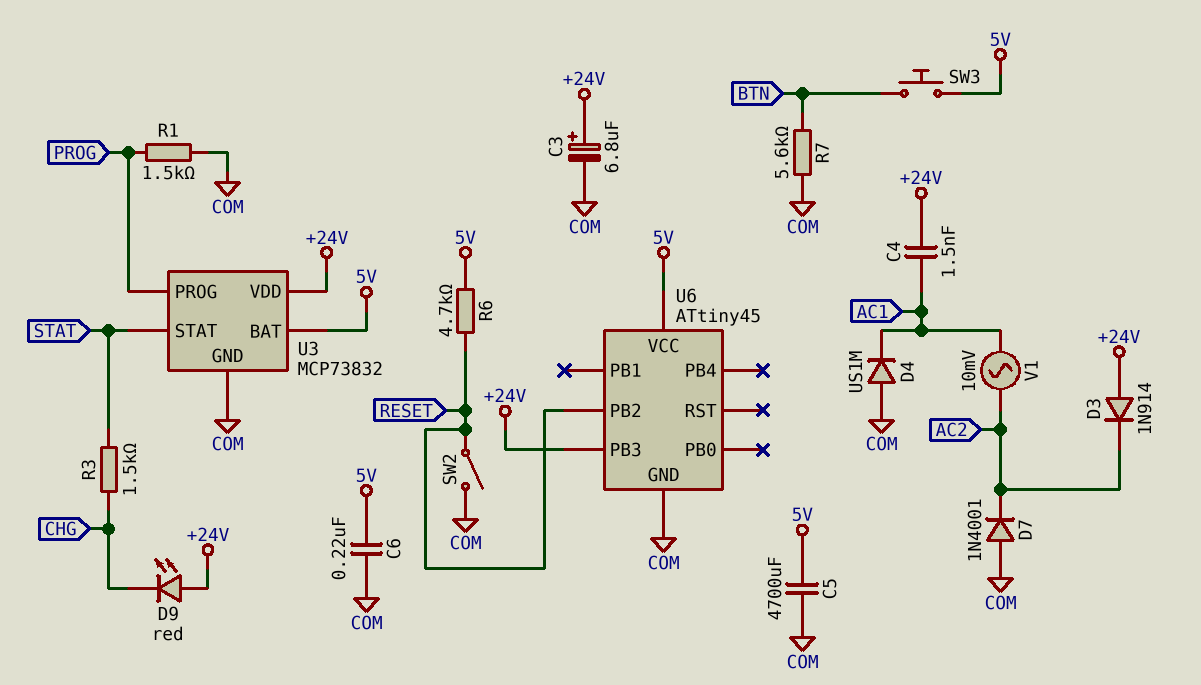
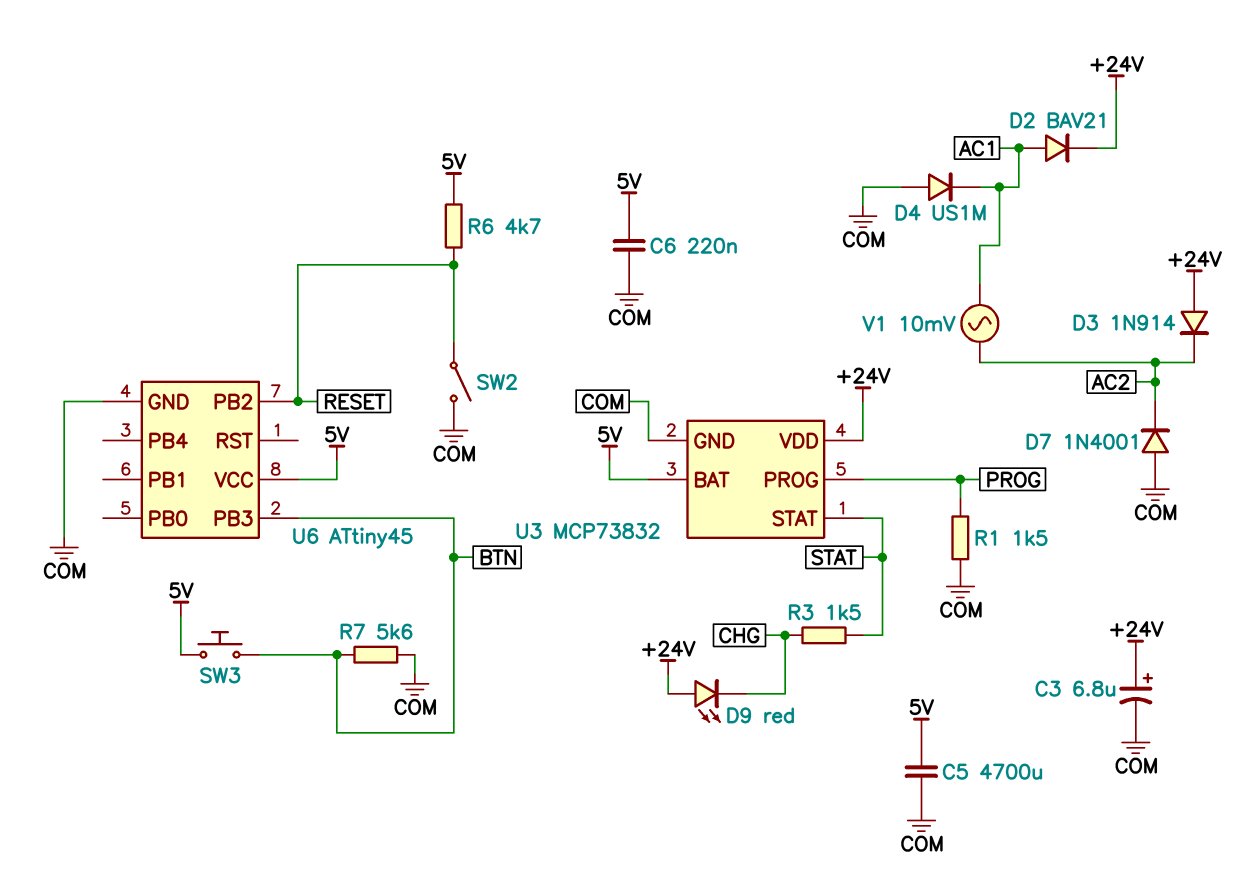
C4: 1.5nF (+24V, AC1) -> none
D2: none -> diode BAV21 (A AC1, K +24V)
U6 pin PB3: +24V -> BTN

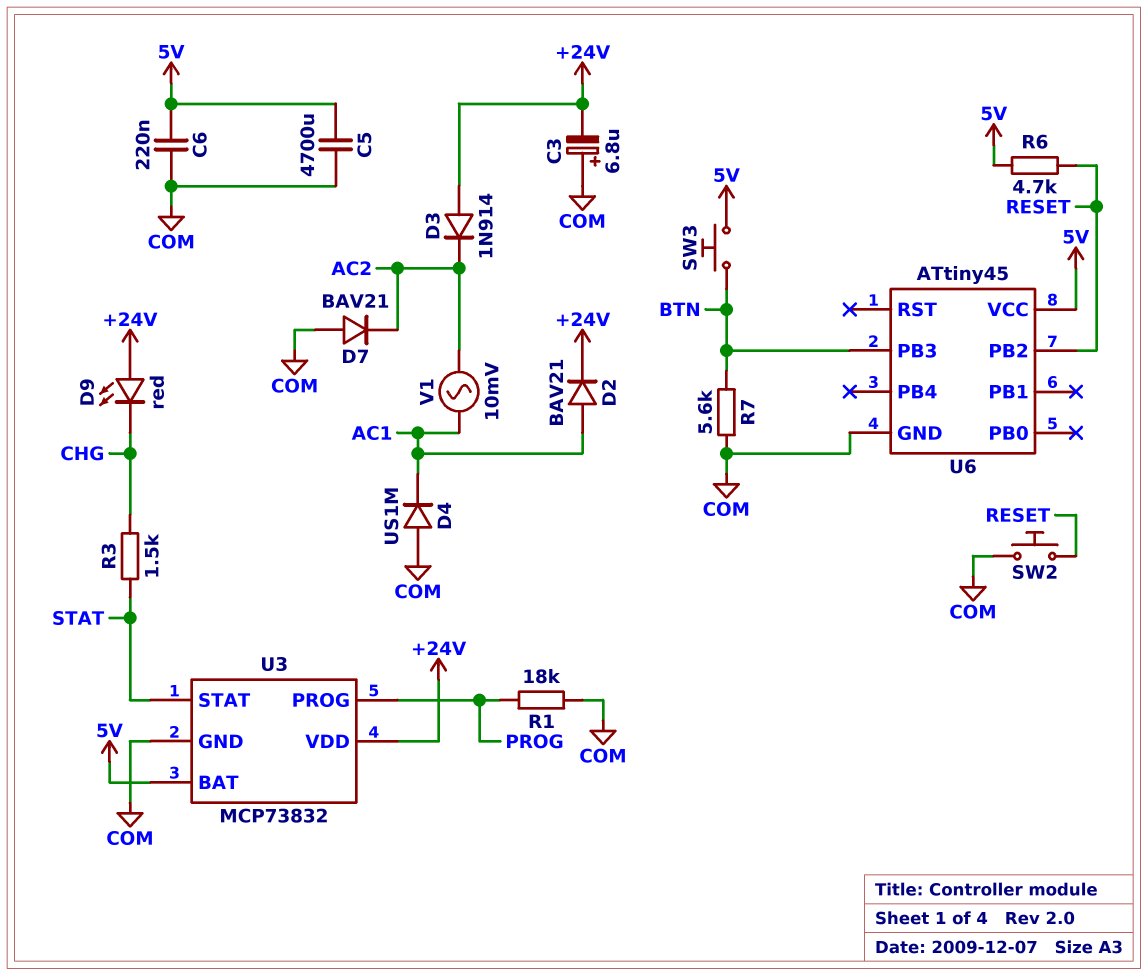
C3: 6.8uF (plus +24V, minus COM) -> 6.8uF (plus COM, minus +24V)
D7: diode 1N4001 (A COM, K AC2) -> diode BAV21 (A COM, K AC2)
R1: 1.5k (COM, PROG) -> 18k (COM, PROG)
SW2: switch (COM, RESET) -> button (COM, RESET)

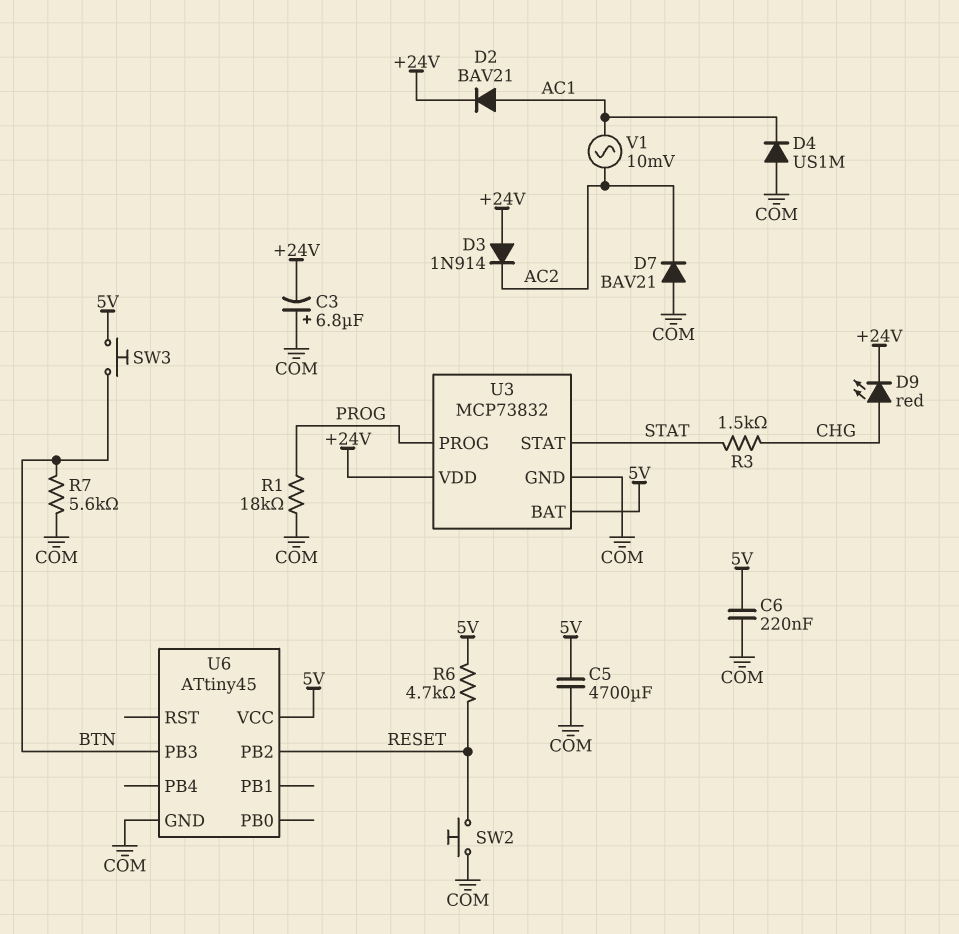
D9: LED red (A +24V, K CHG) -> LED red (A CHG, K +24V)

